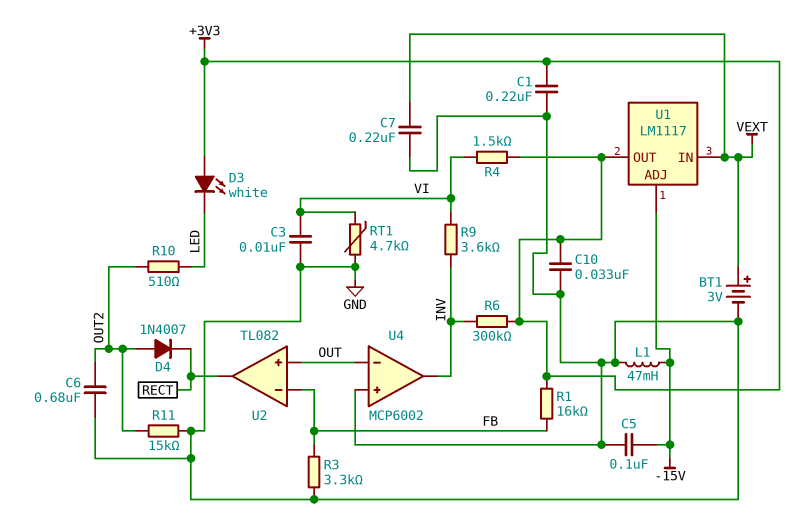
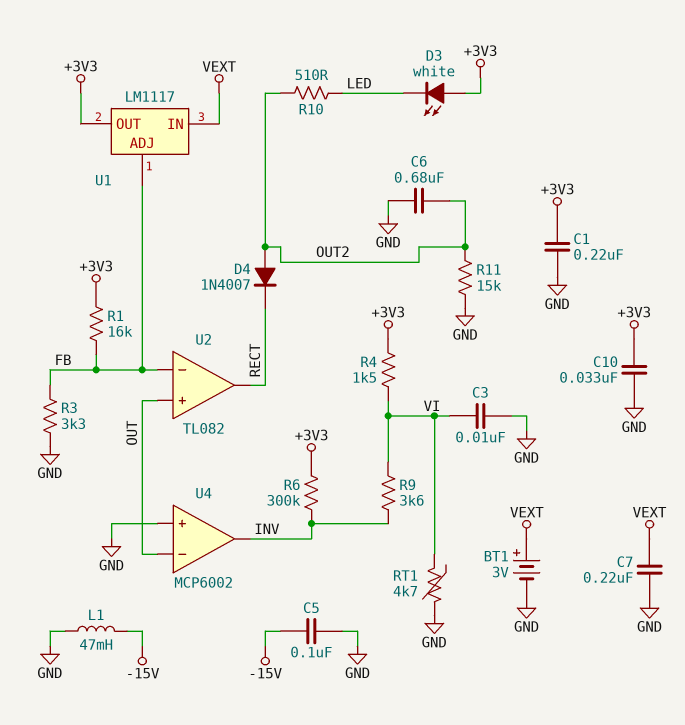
U1 pin ADJ: -15V -> FB

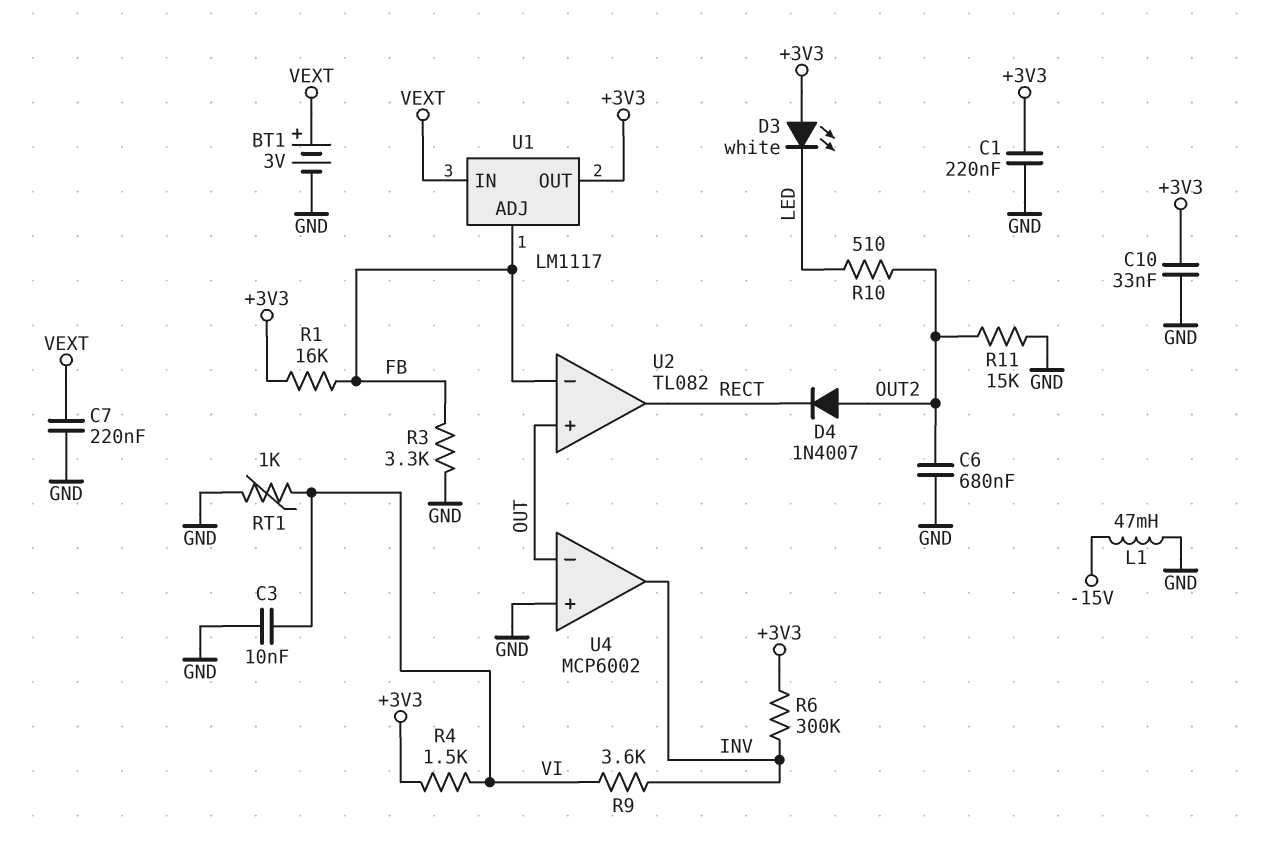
C5: 100nF (-15V, GND) -> none
RT1: 4.7k (GND, VI) -> 1k (GND, VI)

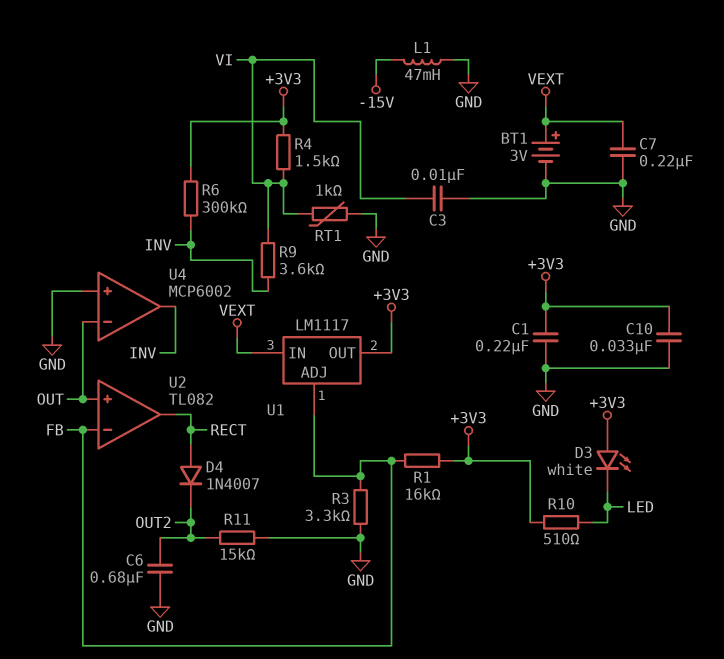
D4: diode 1N4007 (A OUT2, K RECT) -> diode 1N4007 (A RECT, K OUT2)
R10: 510 (LED, OUT2) -> 510 (+3V3, LED)

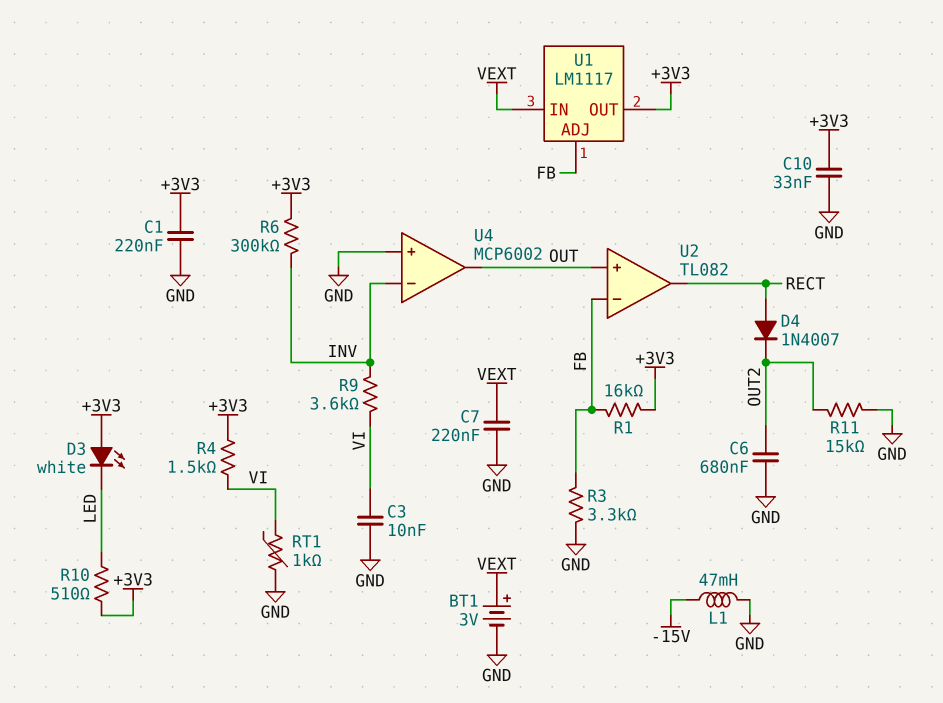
U4 pin in-: OUT -> INV
U4 pin out: INV -> OUT

